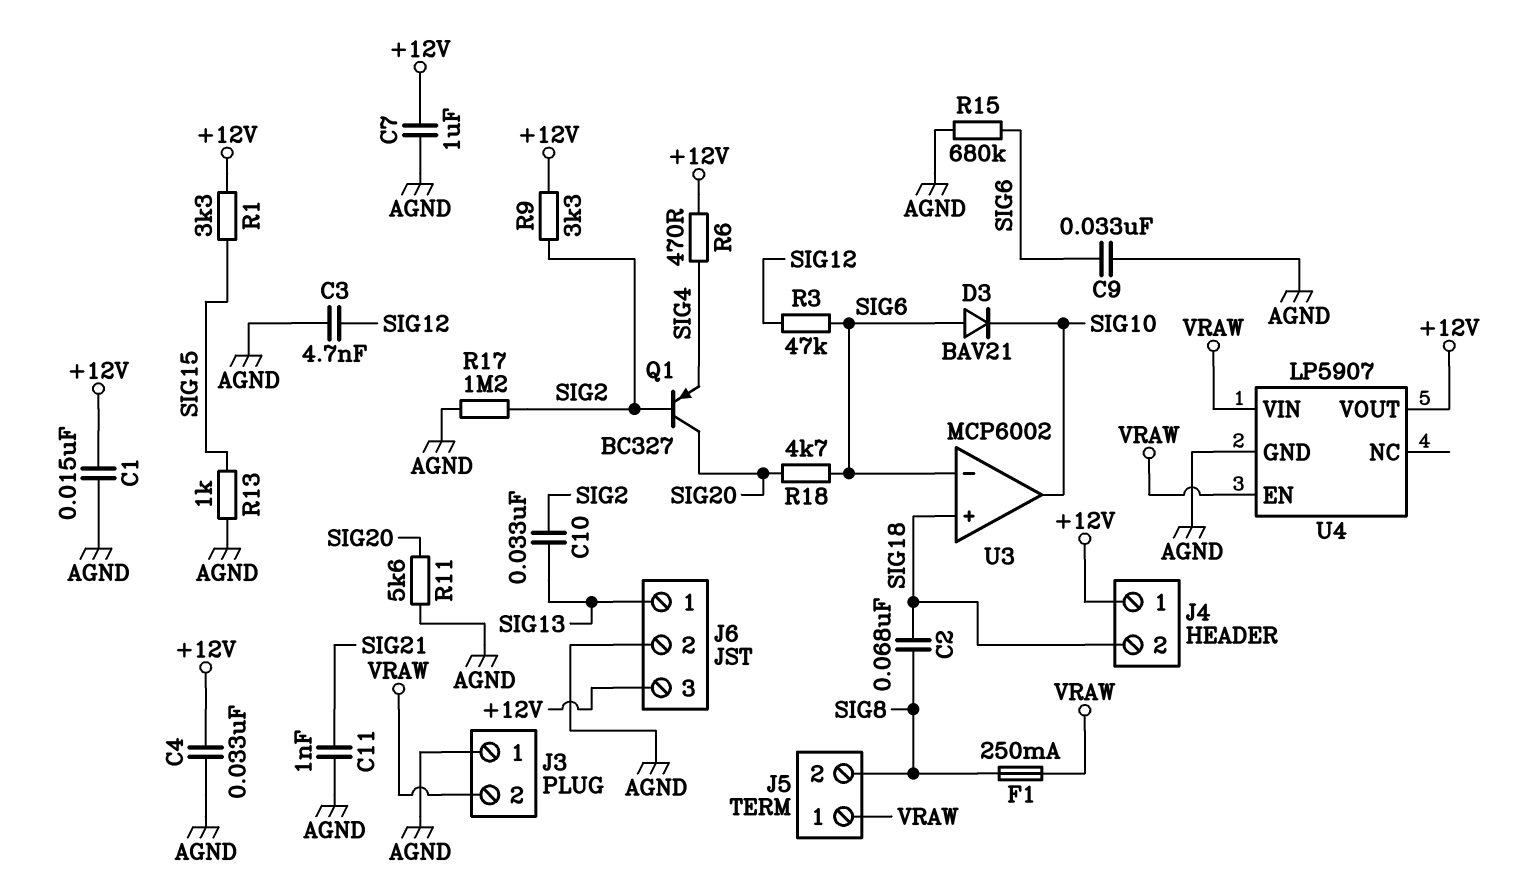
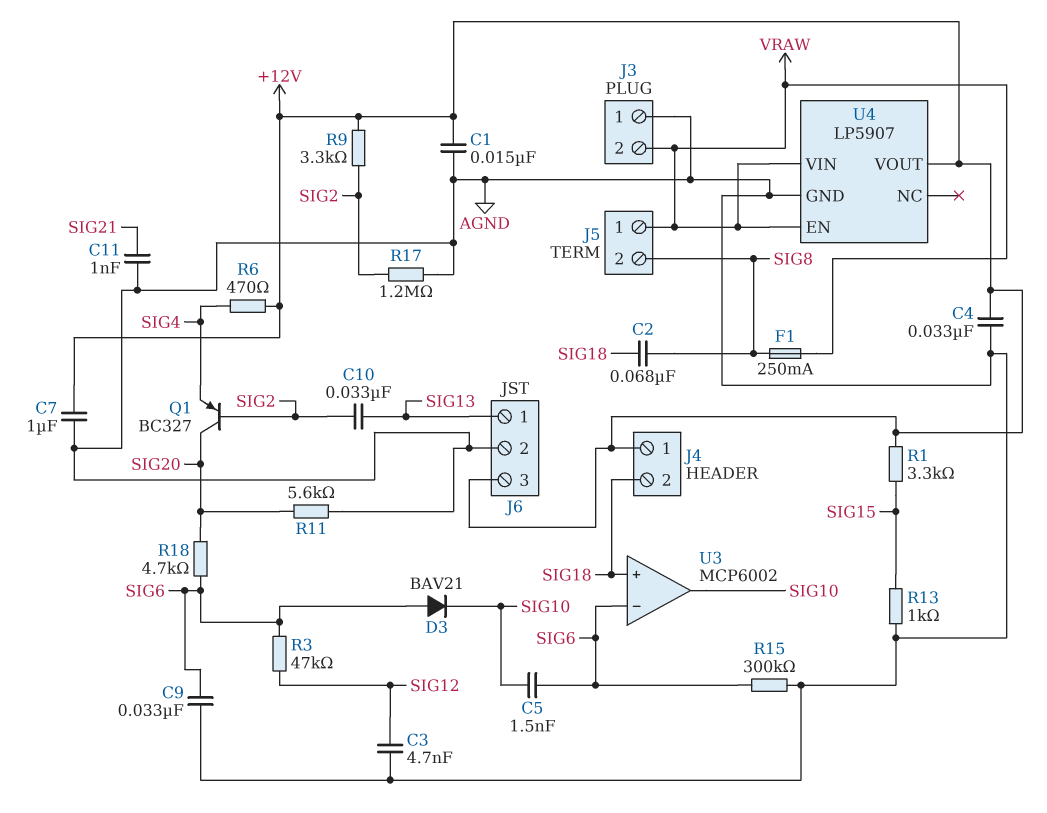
C5: none -> 1.5nF (SIG6, SIG10)
R15: 680k (AGND, SIG6) -> 300k (AGND, SIG6)

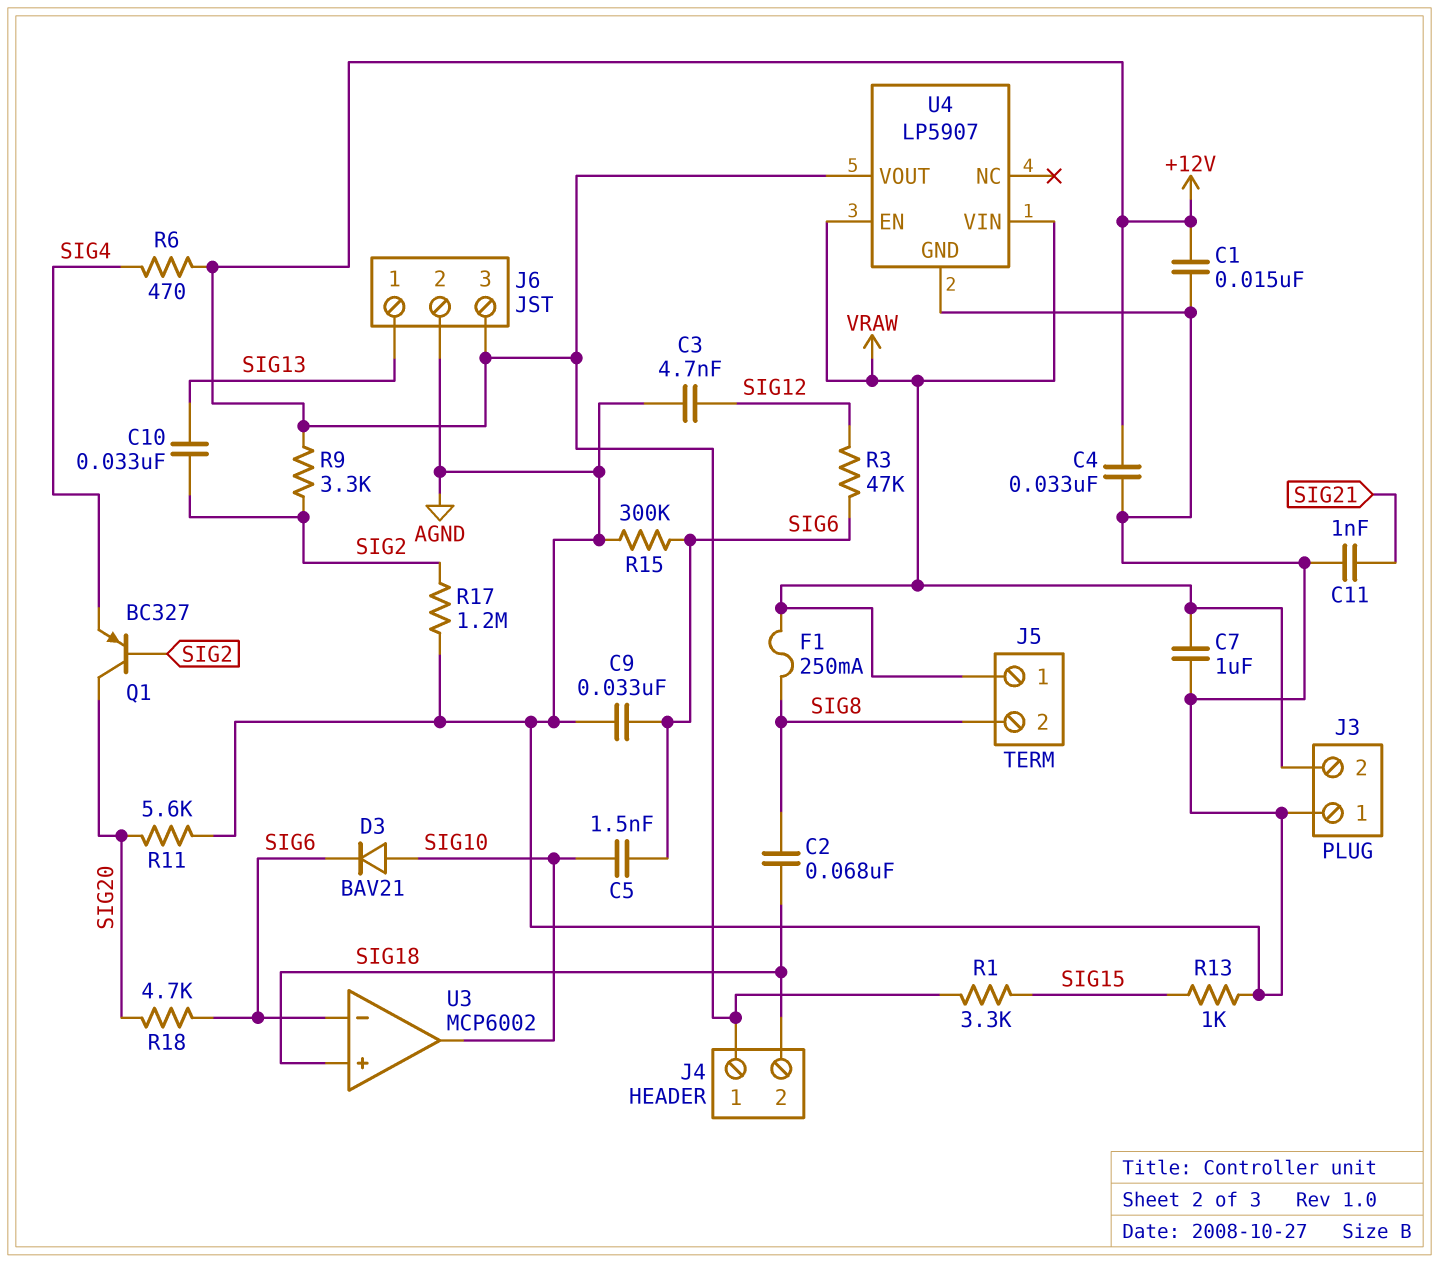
C7: 1uF (+12V, AGND) -> 1uF (AGND, VRAW)
D3: diode BAV21 (A SIG6, K SIG10) -> diode BAV21 (A SIG10, K SIG6)

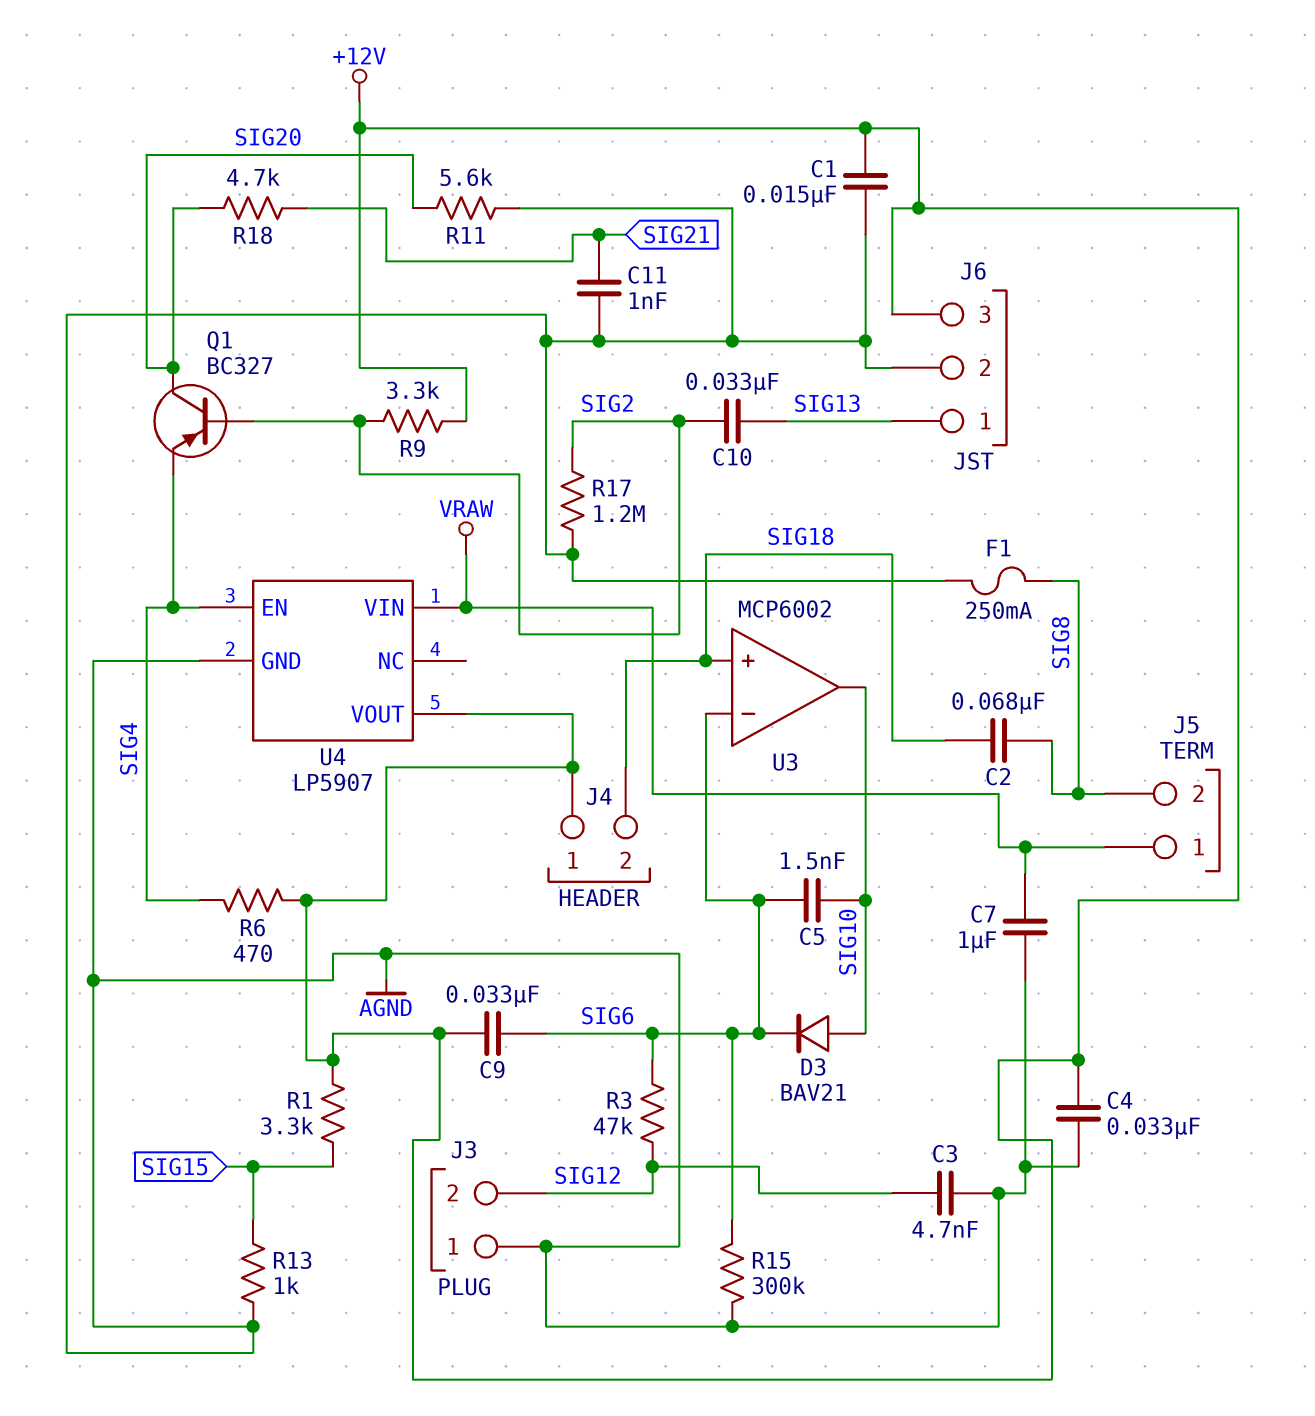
C9: 33nF (AGND, SIG6) -> 33nF (+12V, SIG6)
F1: 250mA (SIG8, VRAW) -> 250mA (AGND, SIG8)
J3 pin 2: VRAW -> SIG12
R18: 4.7k (SIG6, SIG20) -> 4.7k (SIG20, SIG21)
U4 pin EN: VRAW -> SIG4

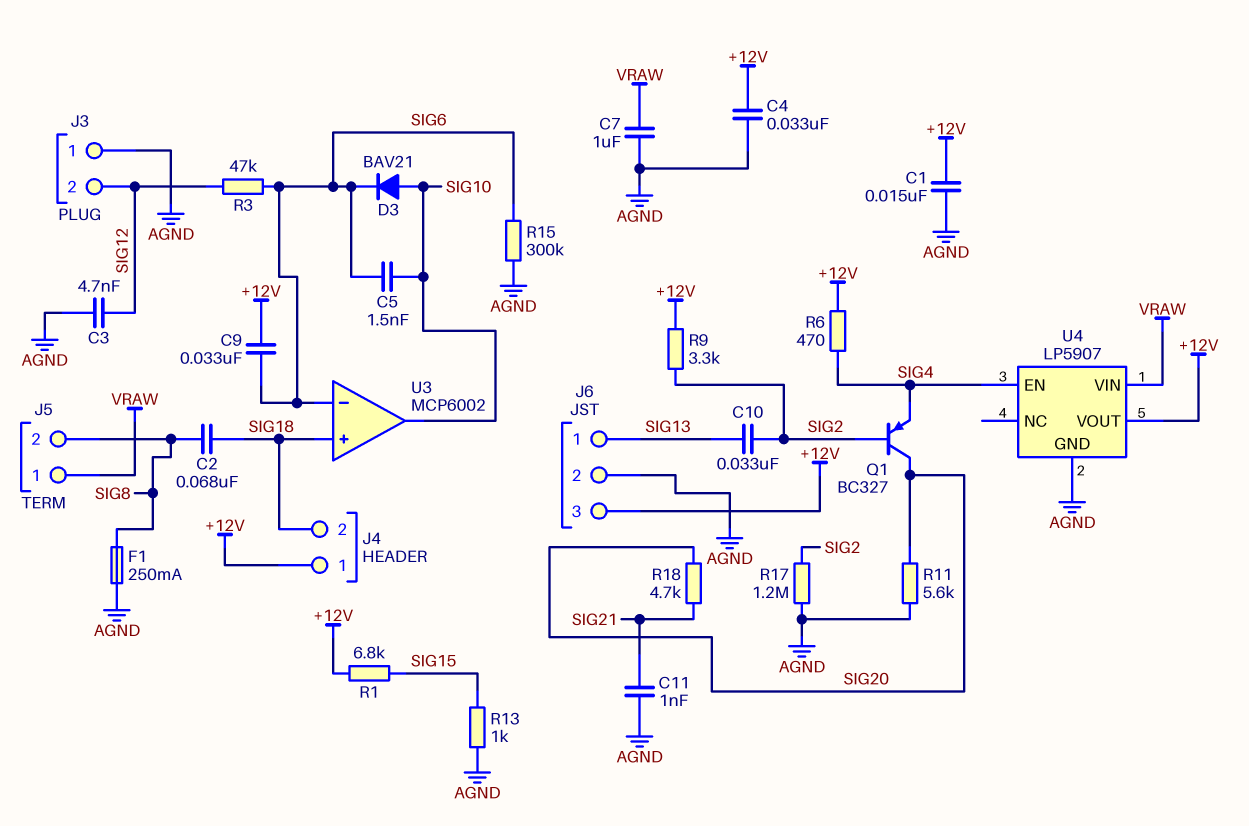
R1: 3.3k (+12V, SIG15) -> 6.8k (+12V, SIG15)

